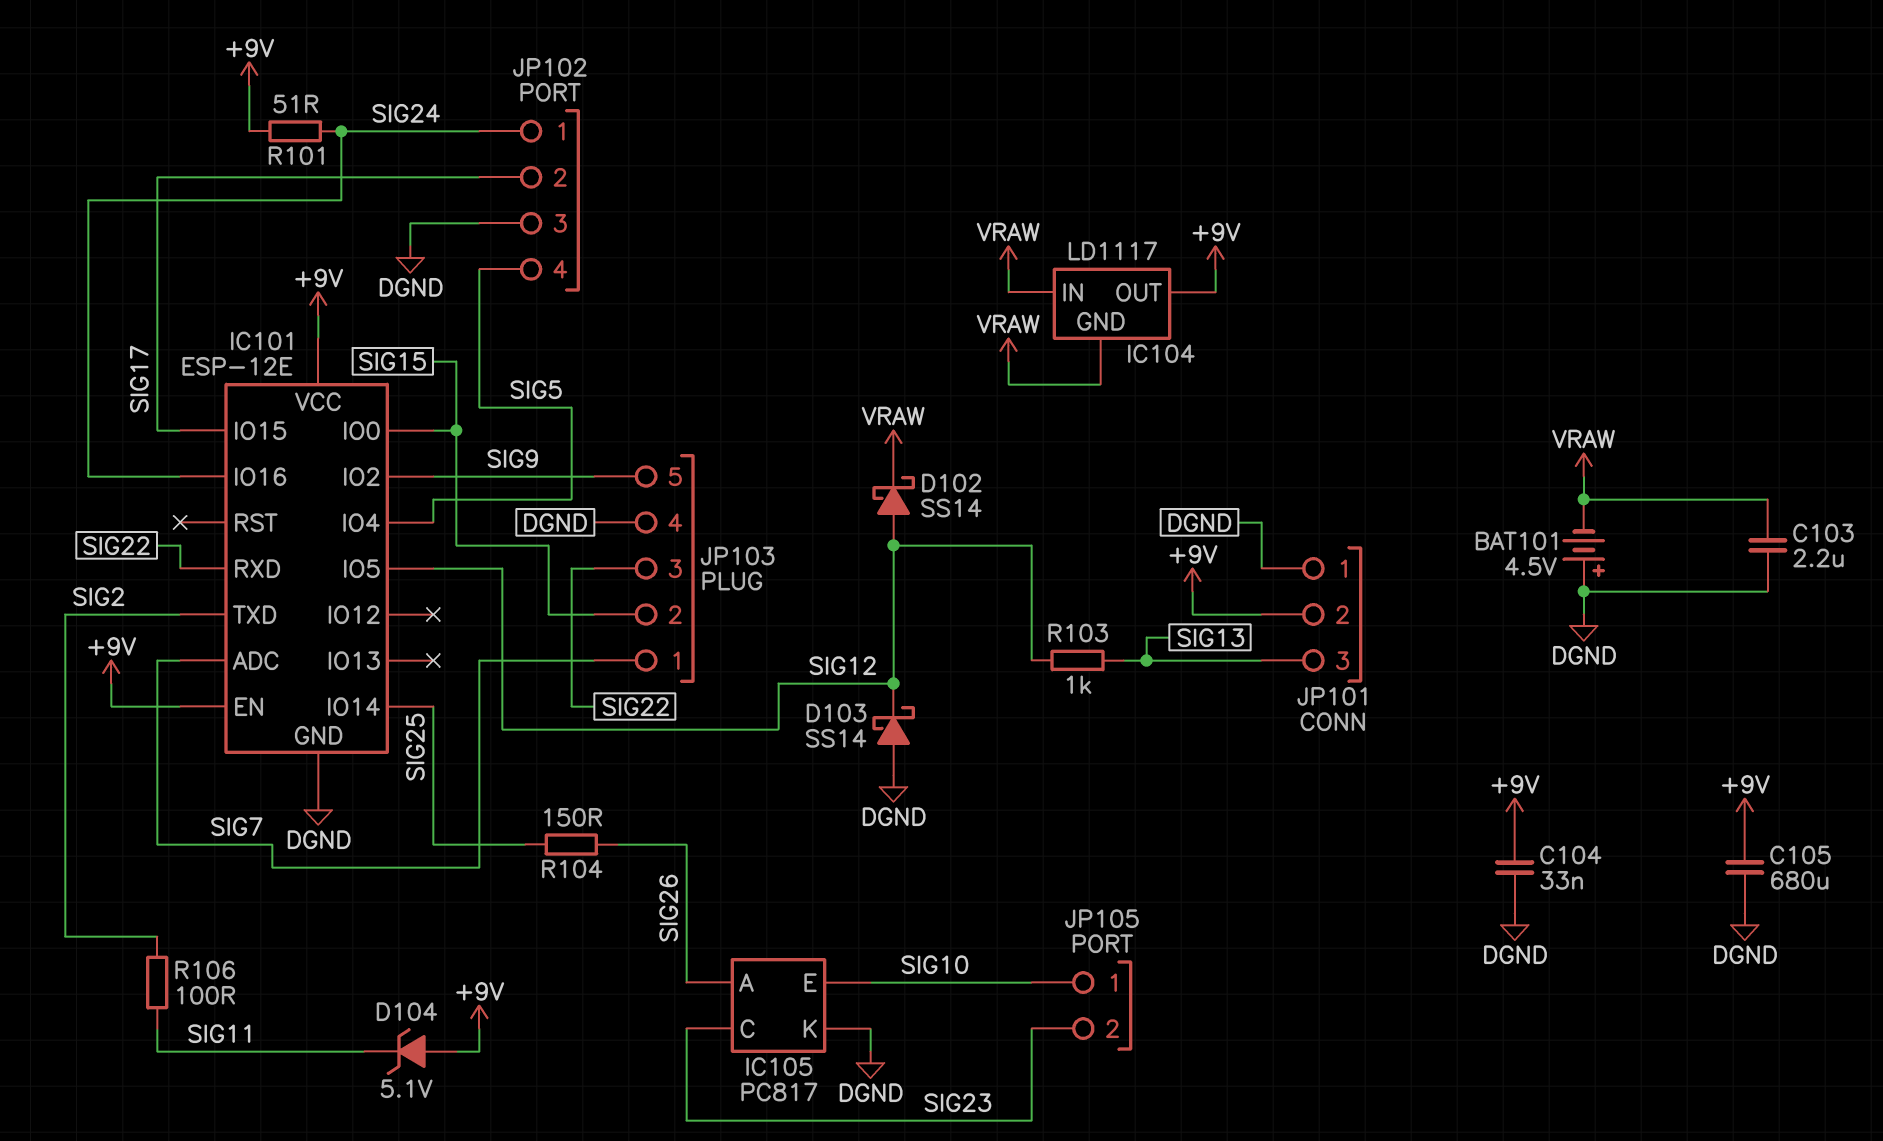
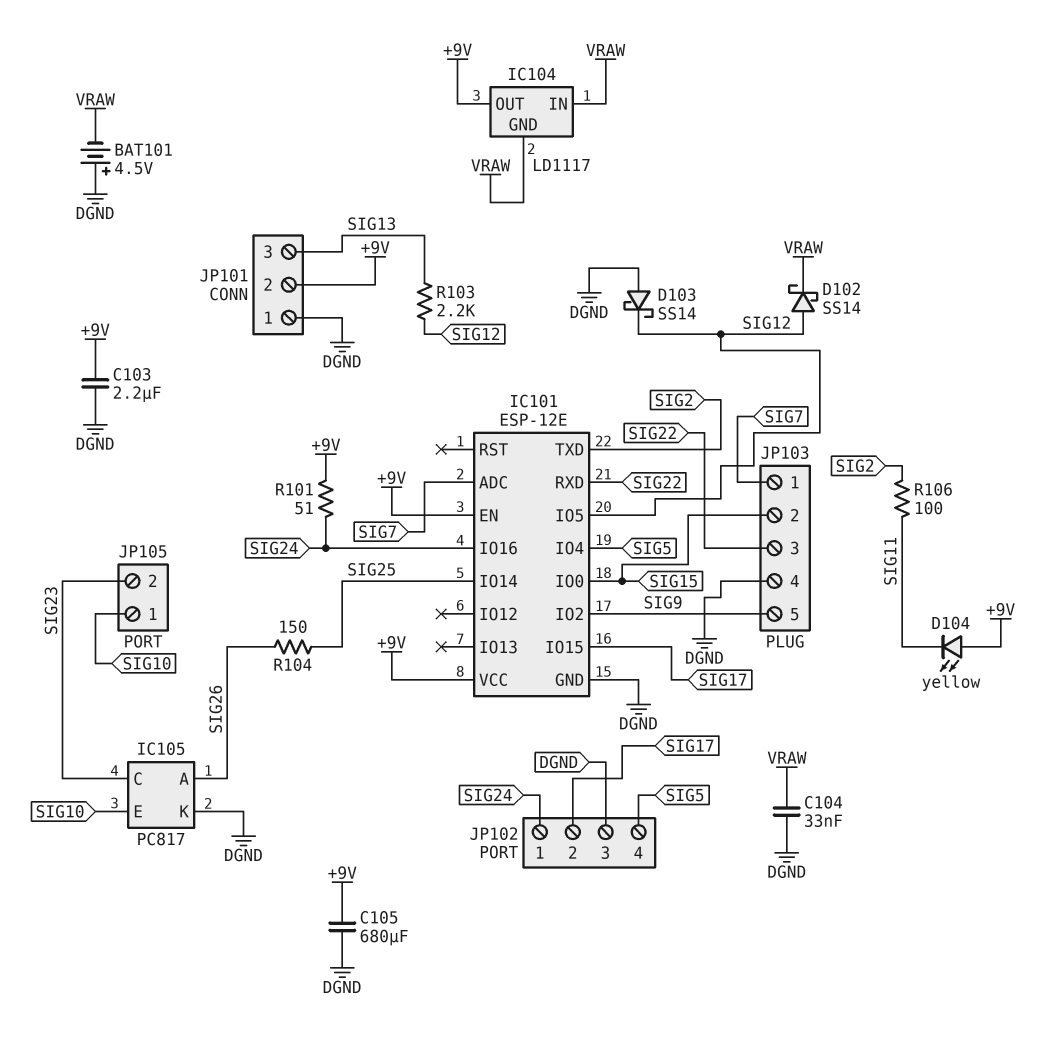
C103: 2.2uF (DGND, VRAW) -> 2.2uF (+9V, DGND)
C104: 33nF (+9V, DGND) -> 33nF (DGND, VRAW)
D104: zener 5.1V (A +9V, K SIG11) -> LED yellow (A +9V, K SIG11)
R103: 1k (SIG12, SIG13) -> 2.2k (SIG12, SIG13)

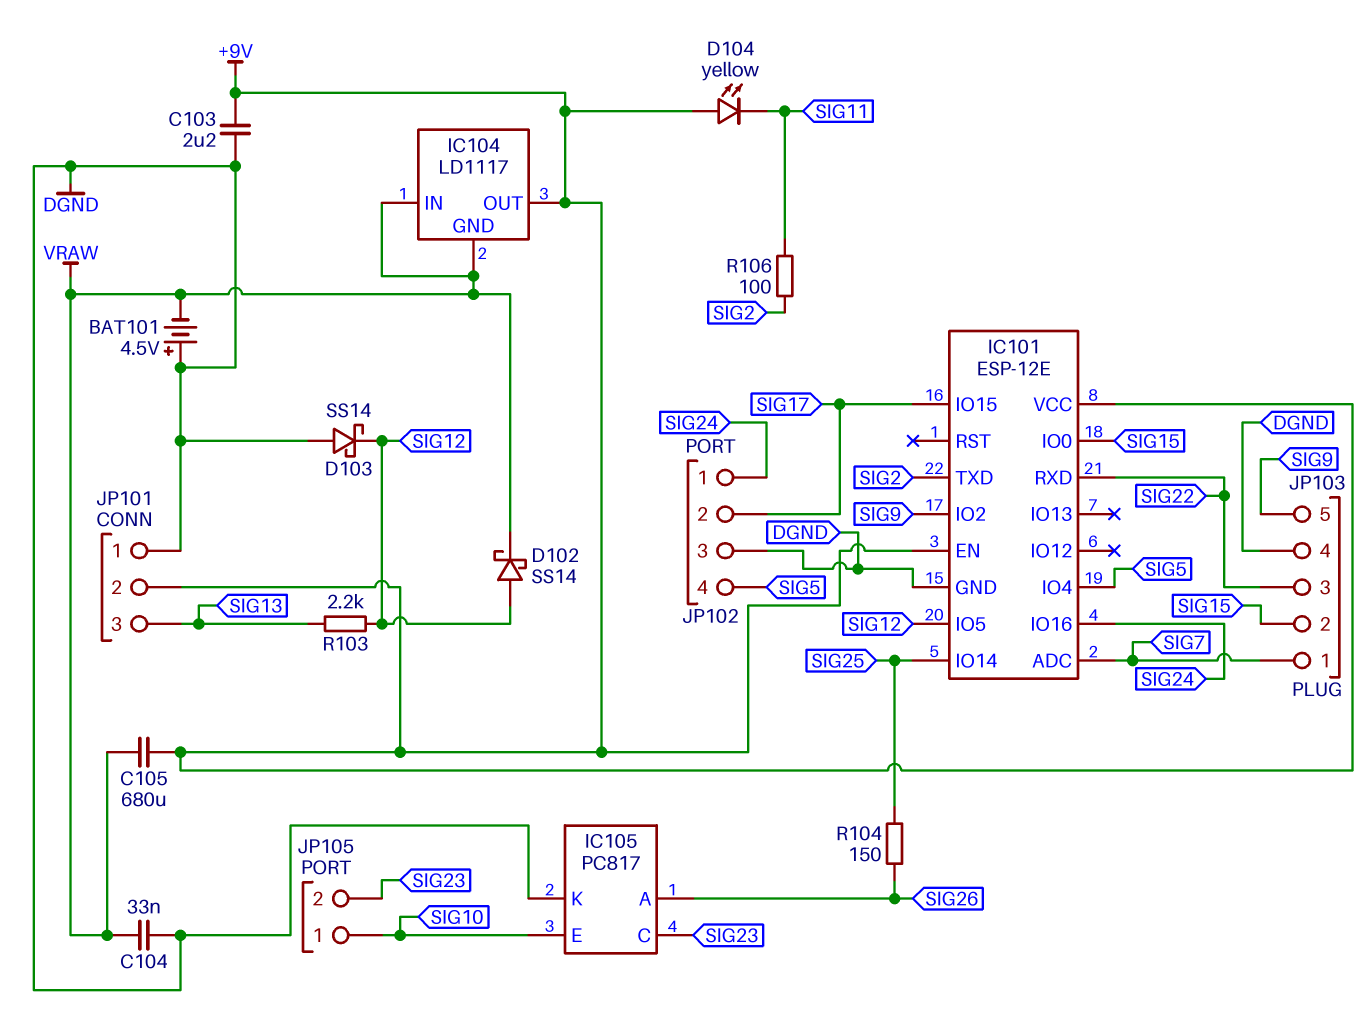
C105: 680uF (+9V, DGND) -> 680uF (+9V, VRAW)
R101: 51 (+9V, SIG24) -> none

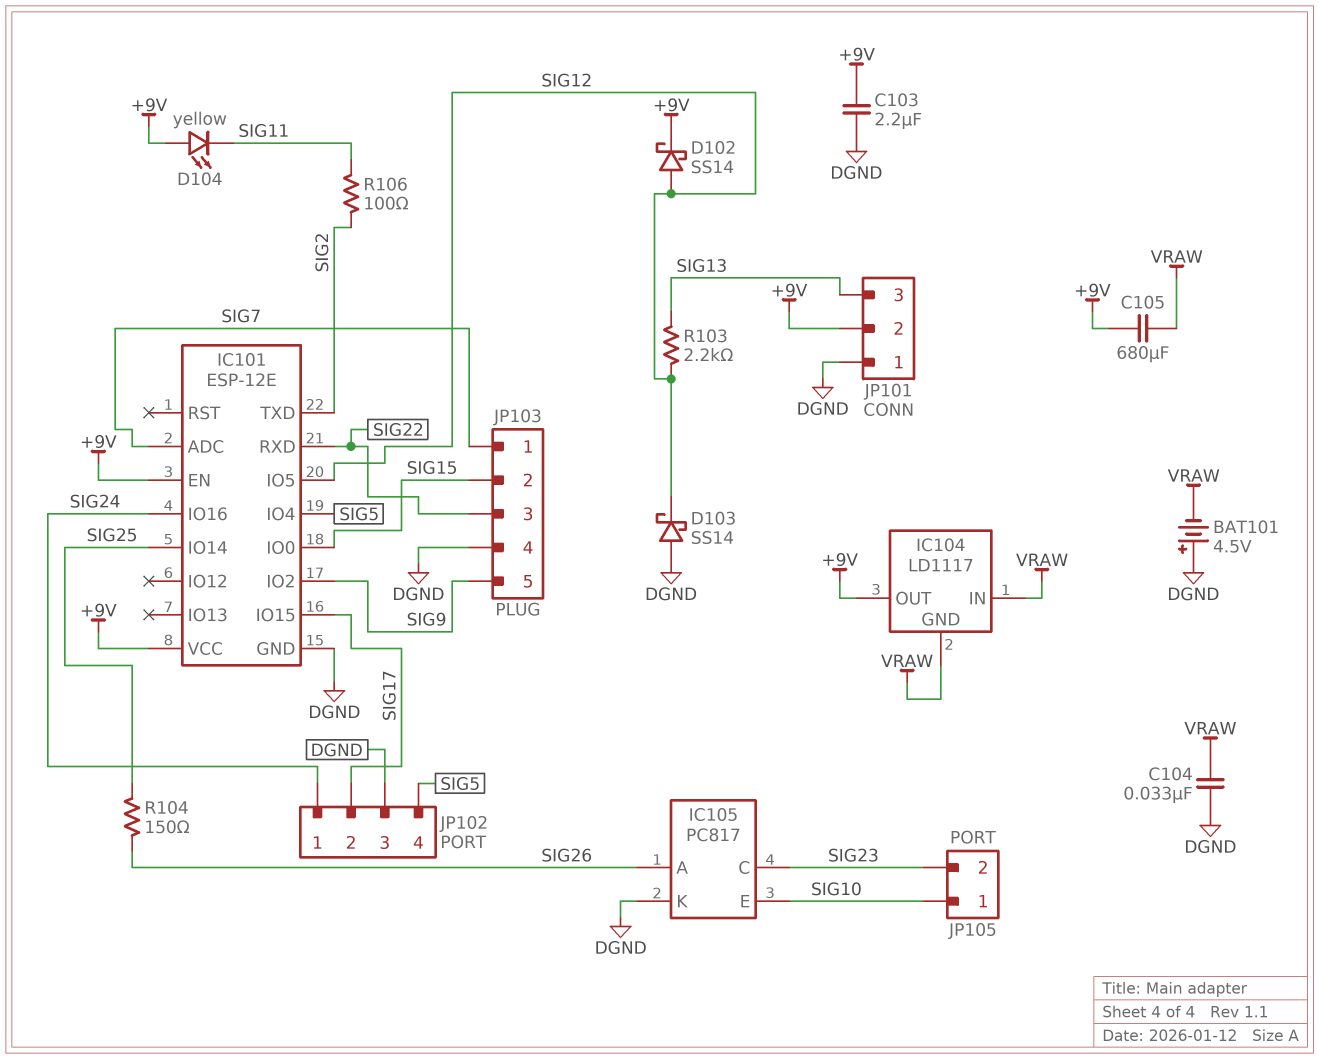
D102: schottky SS14 (A SIG12, K VRAW) -> schottky SS14 (A SIG12, K +9V)

